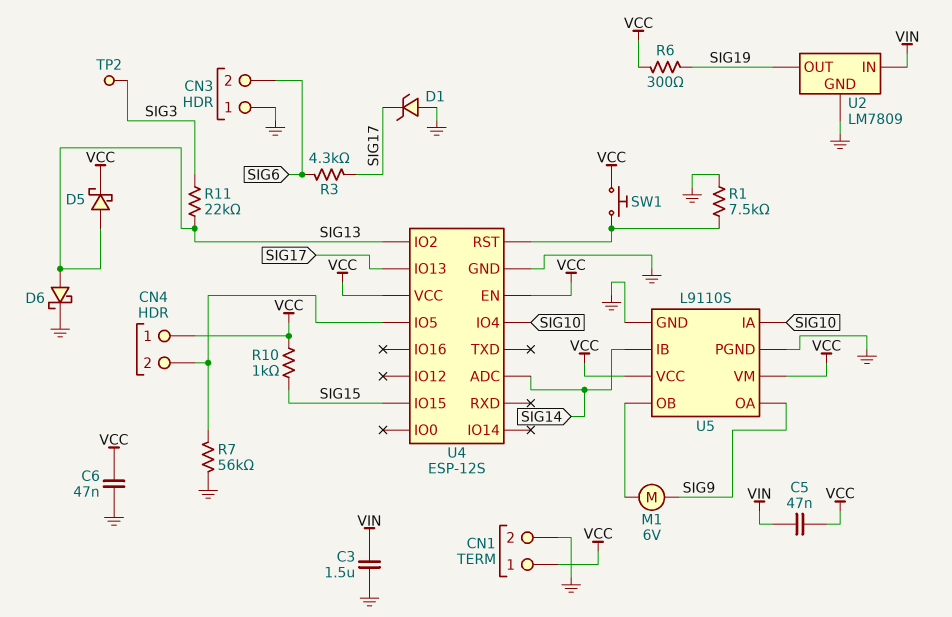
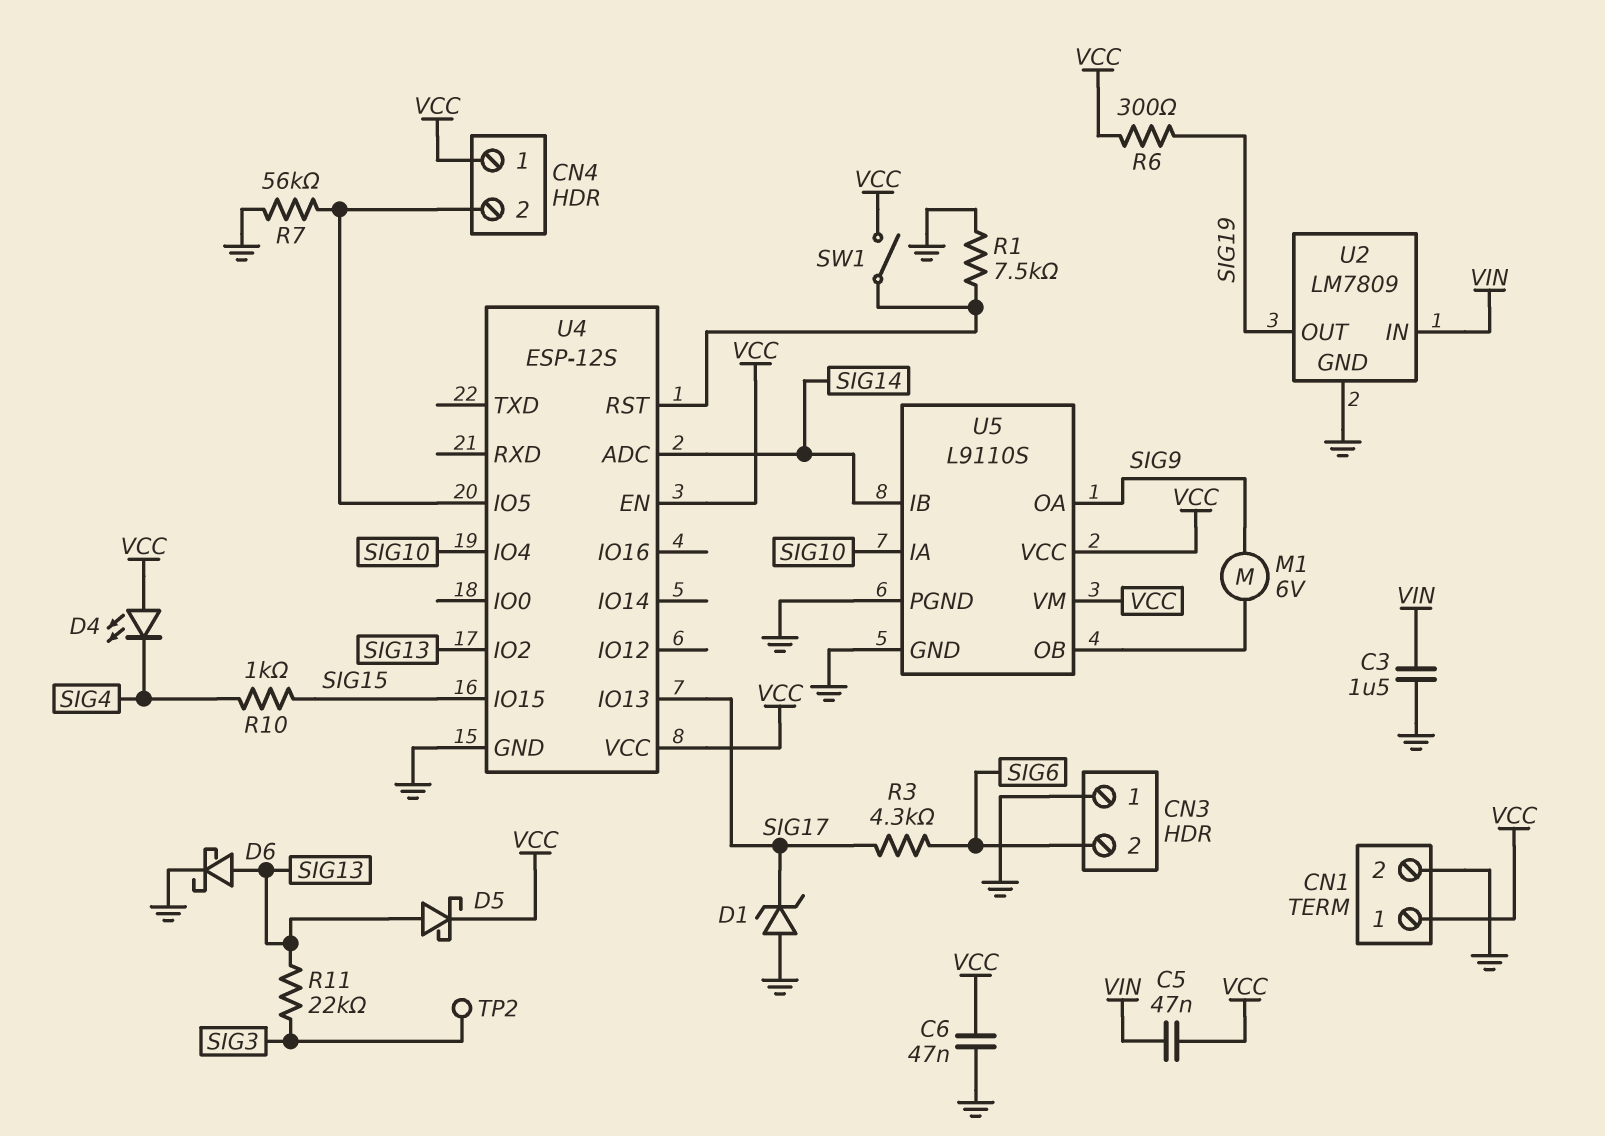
D4: none -> LED (A VCC, K SIG4)
R10: 1k (SIG15, VCC) -> 1k (SIG4, SIG15)
SW1: button (U4/RST, VCC) -> switch (U4/RST, VCC)

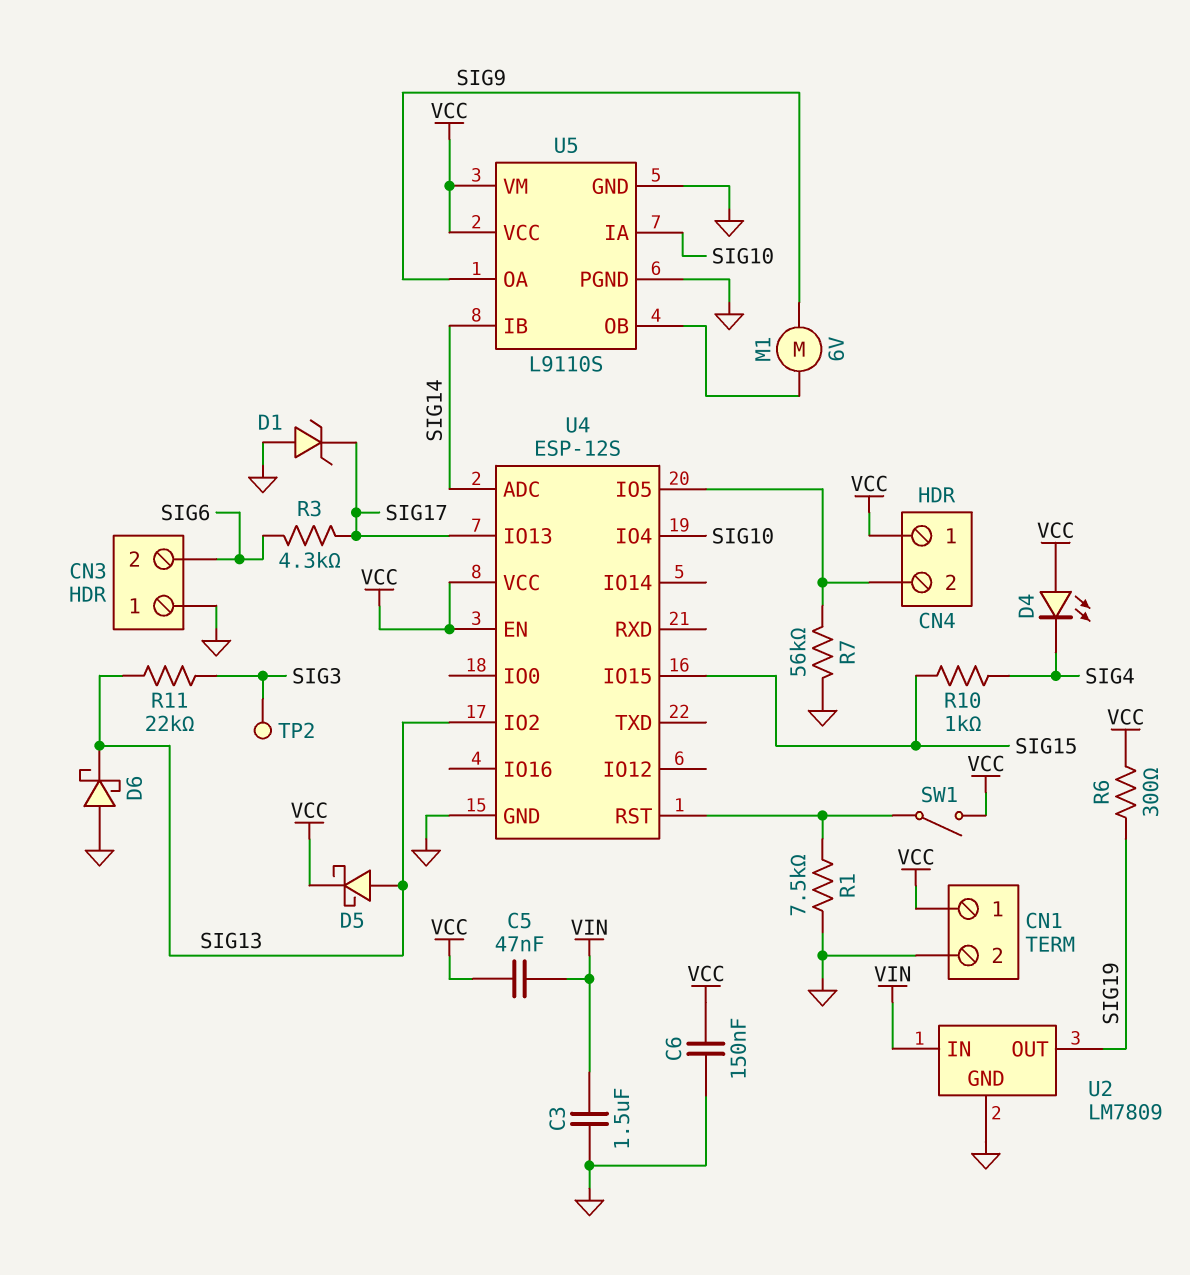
C6: 47nF (GND, VCC) -> 150nF (GND, VCC)
D6: schottky (A SIG13, K GND) -> schottky (A GND, K SIG13)

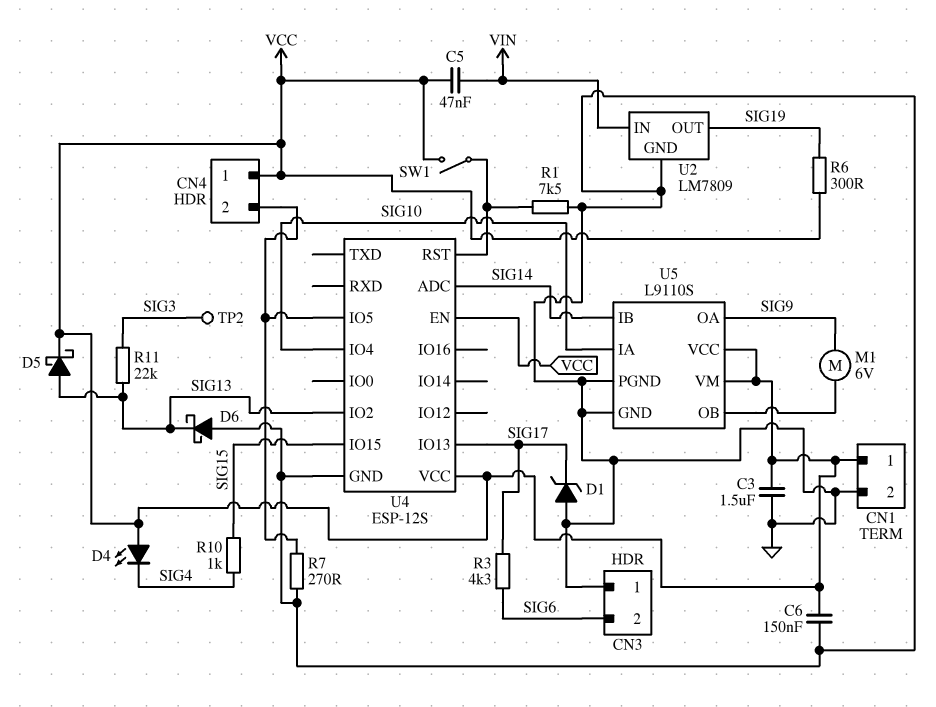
C3: 1.5uF (GND, VIN) -> 1.5uF (GND, VCC)
R7: 56k (CN4/2, GND) -> 270 (CN4/2, GND)

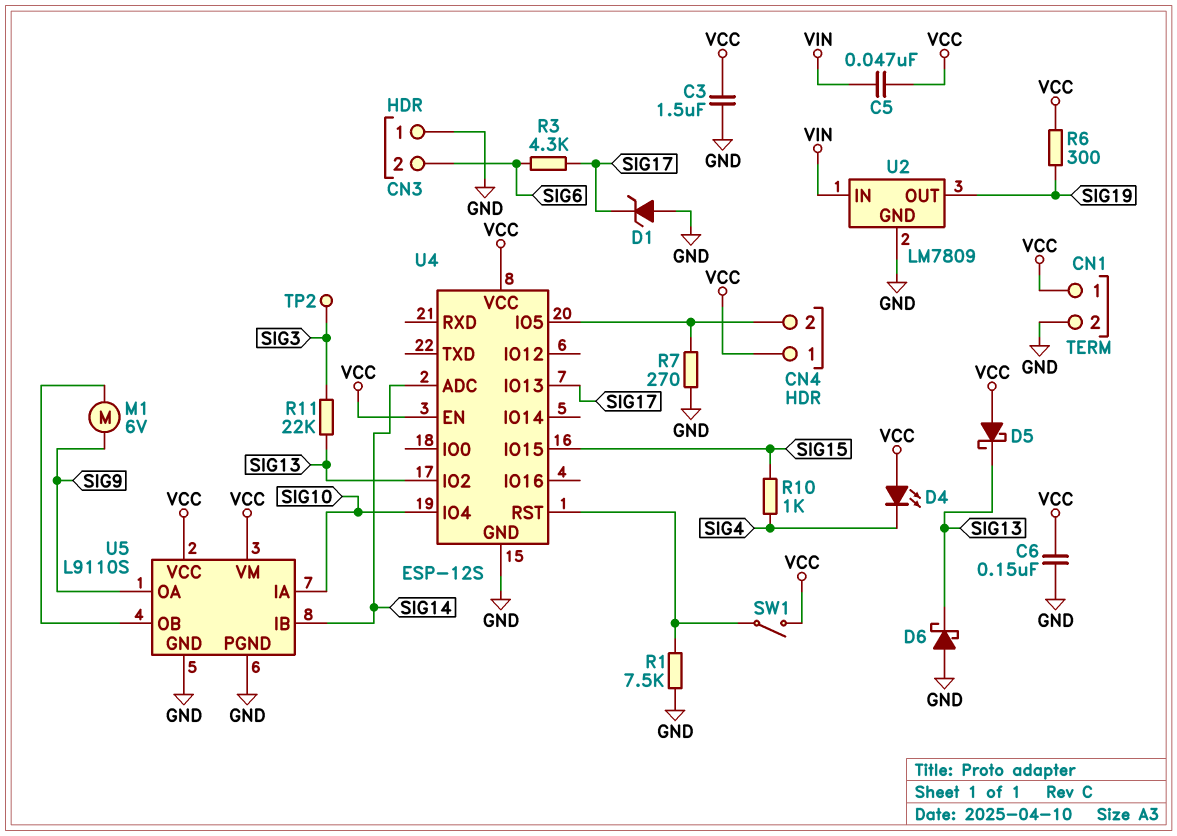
D5: schottky (A SIG13, K VCC) -> schottky (A VCC, K SIG13)

